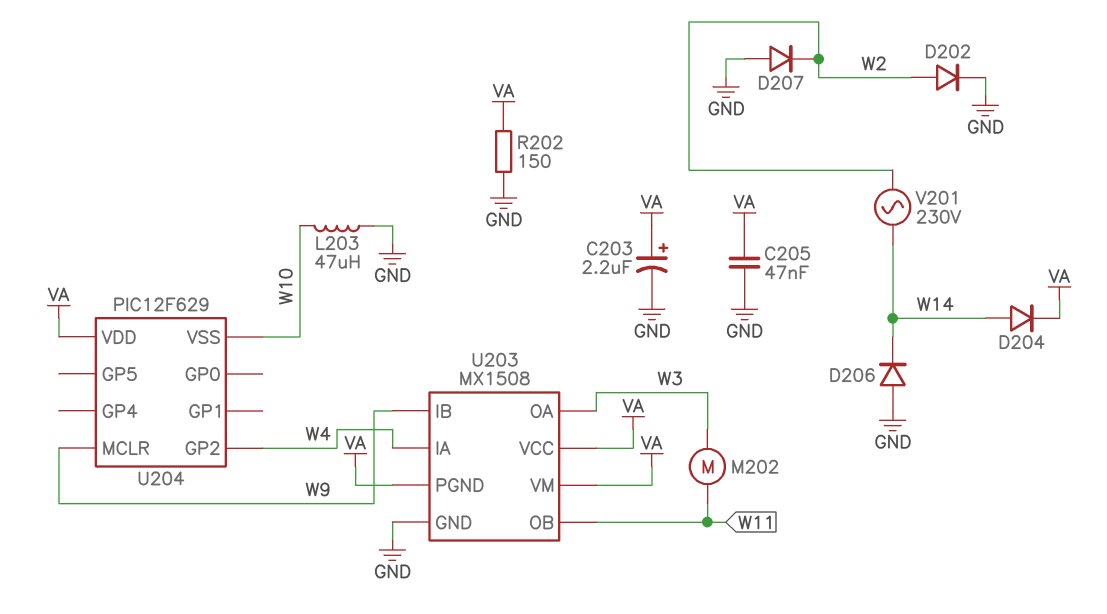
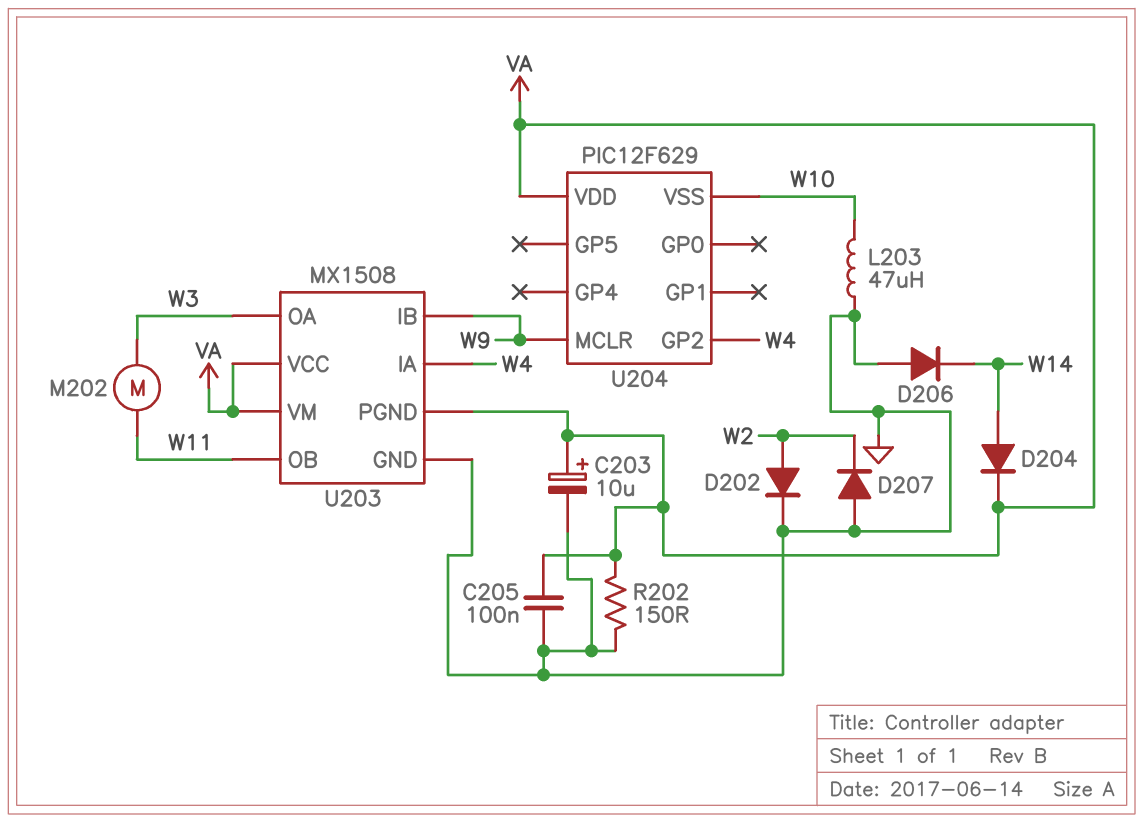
C203: 2.2uF (plus VA, minus GND) -> 10uF (plus VA, minus GND)
C205: 47nF (GND, VA) -> 100nF (GND, VA)
V201: AC 230V (W2, W14) -> none

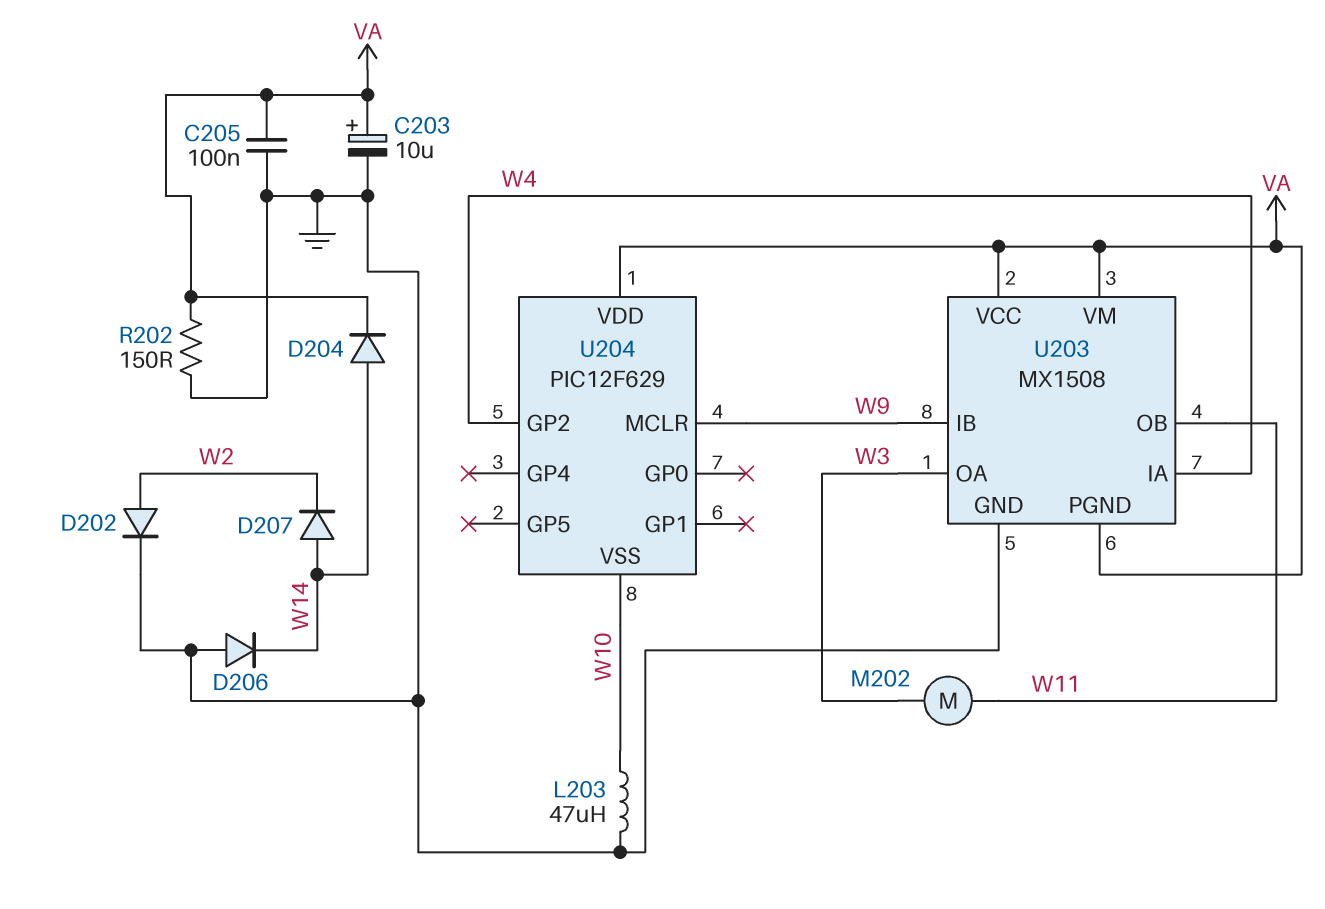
D207: diode (A GND, K W2) -> diode (A W14, K W2)

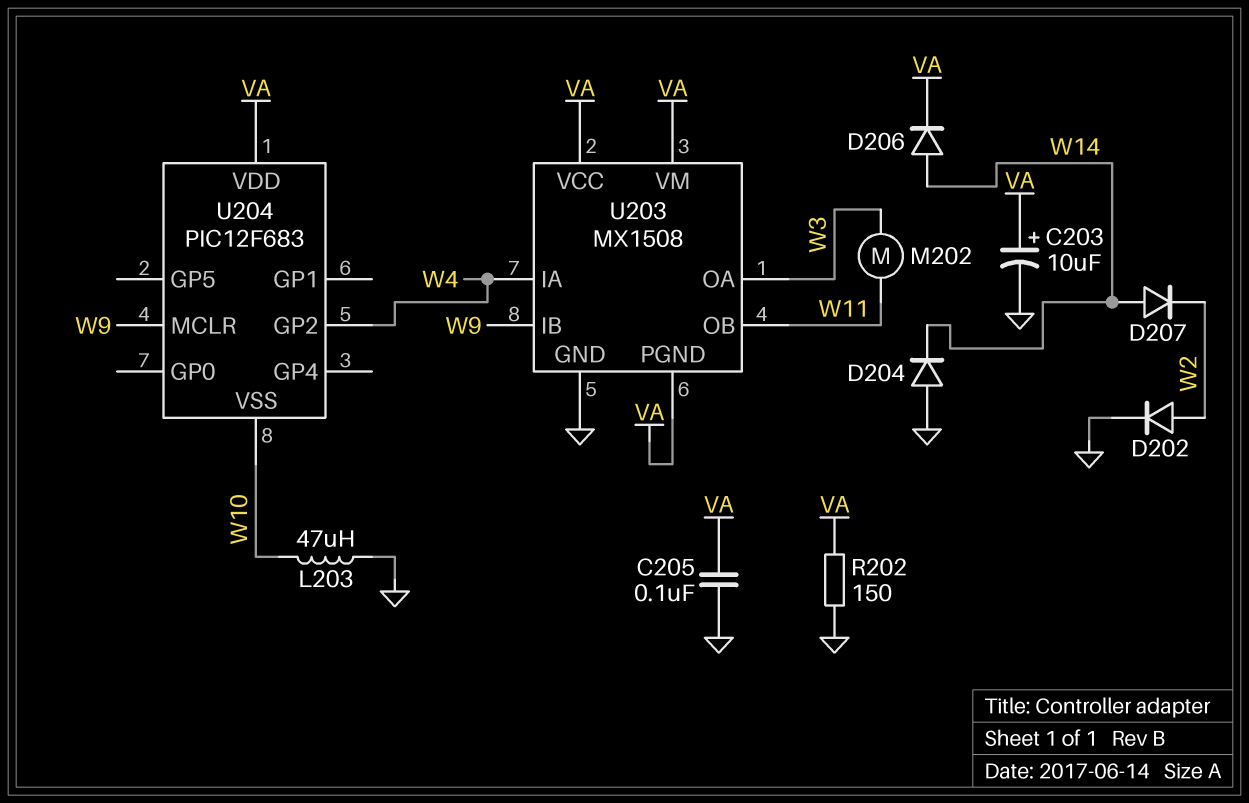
D204: diode (A W14, K VA) -> diode (A GND, K W14)
D206: diode (A GND, K W14) -> diode (A W14, K VA)
U204: PIC12F629 -> PIC12F683

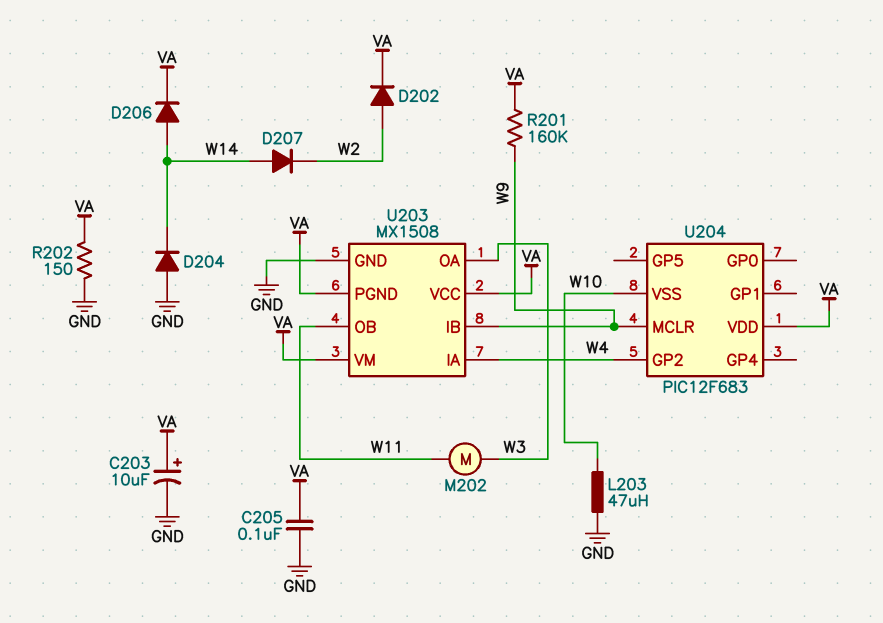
D202: diode (A W2, K GND) -> diode (A W2, K VA)
R201: none -> 160k (VA, W9)

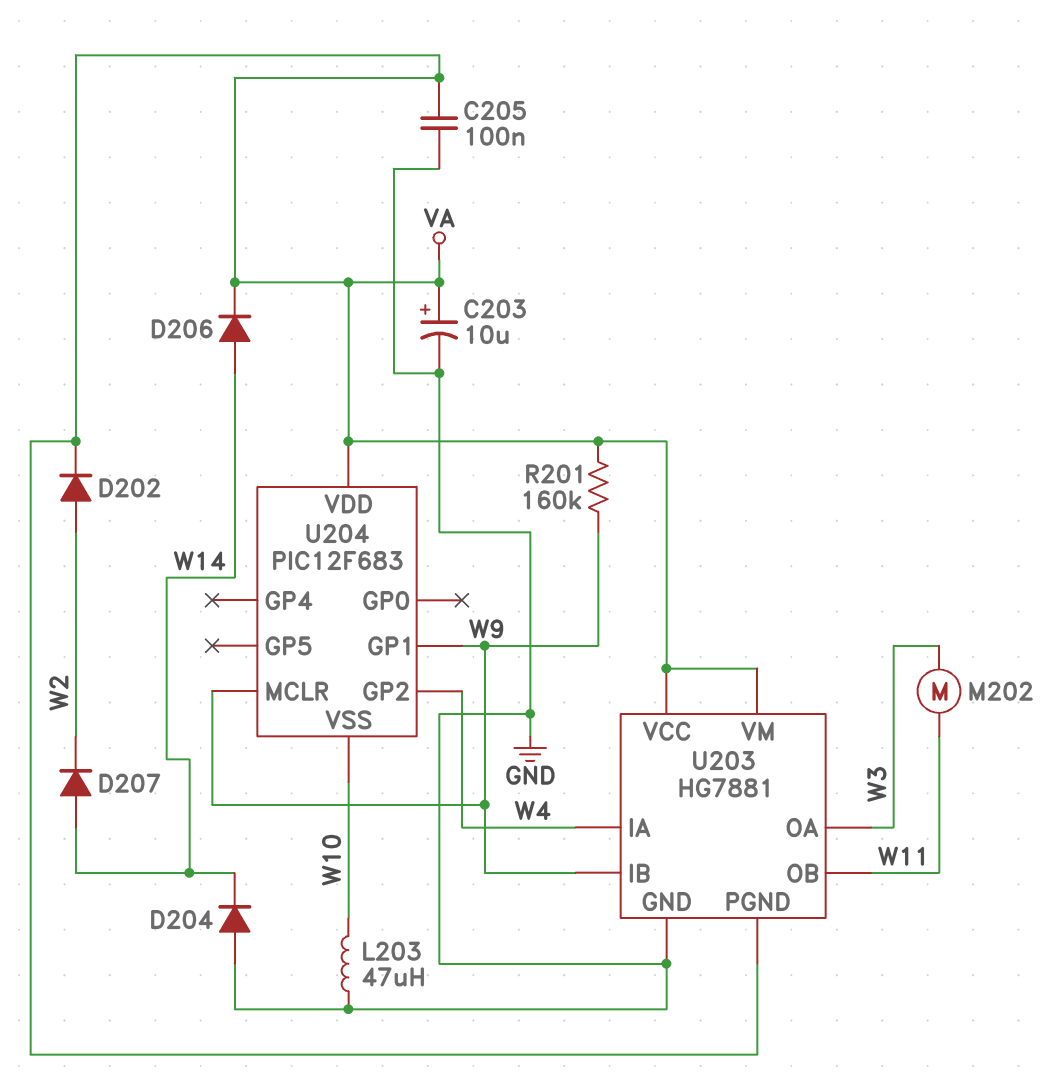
R202: 150 (GND, VA) -> none
U203: MX1508 -> HG7881
U204 pin GP1: none -> W9

